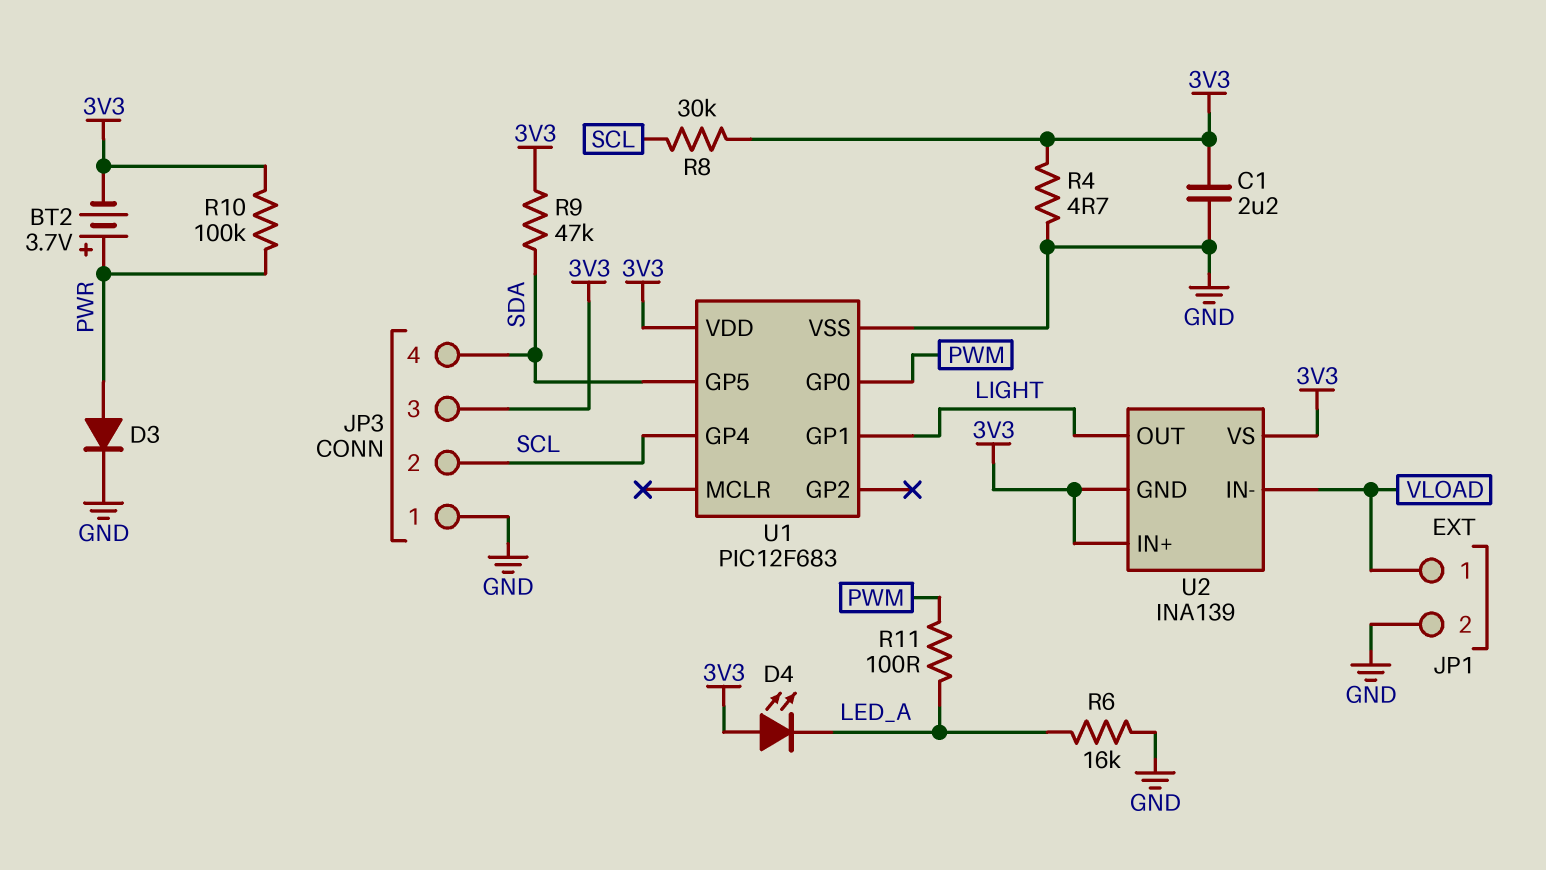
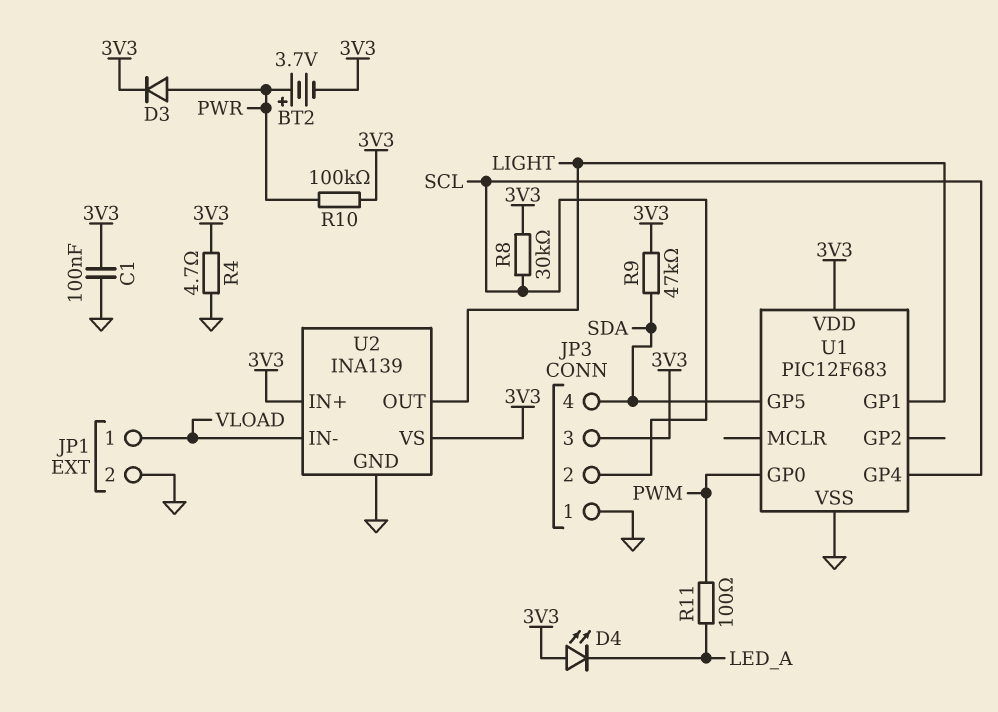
C1: 2.2uF (3V3, GND) -> 100nF (3V3, GND)
D3: diode (A PWR, K GND) -> diode (A PWR, K 3V3)
R6: 16k (GND, LED_A) -> none
U2 pin GND: 3V3 -> GND

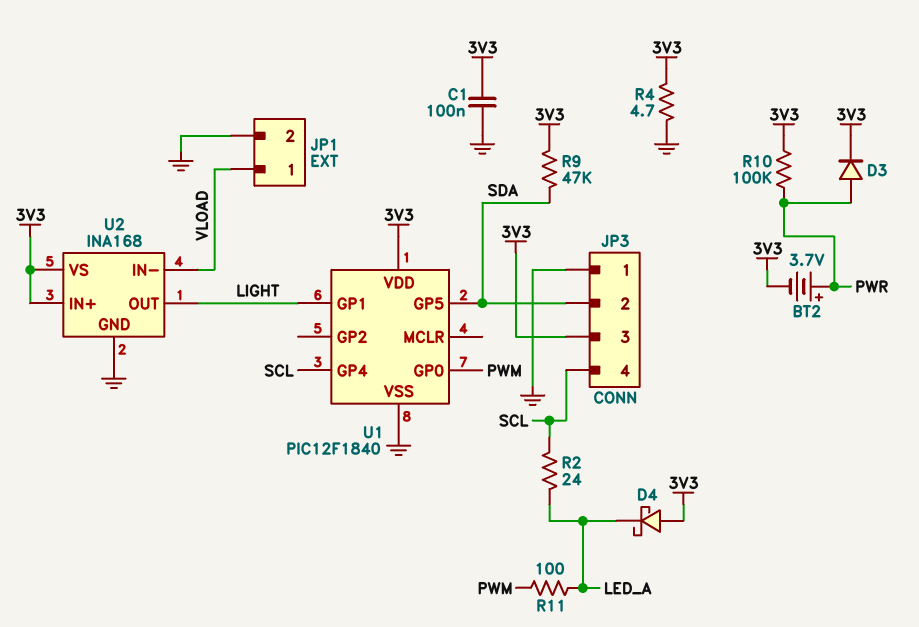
D4: LED (A 3V3, K LED_A) -> schottky (A 3V3, K LED_A)
JP3 pin 2: SCL -> SDA
JP3 pin 4: SDA -> SCL
R2: none -> 24 (LED_A, SCL)
R8: 30k (3V3, SCL) -> none
U1: PIC12F683 -> PIC12F1840
U2: INA139 -> INA168

